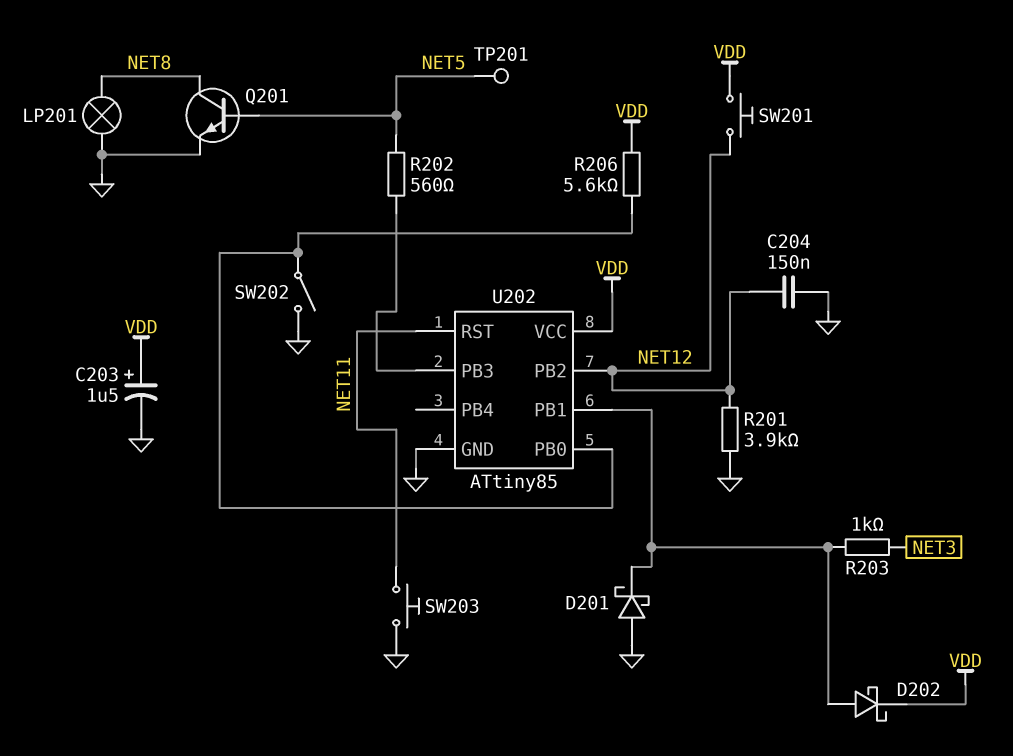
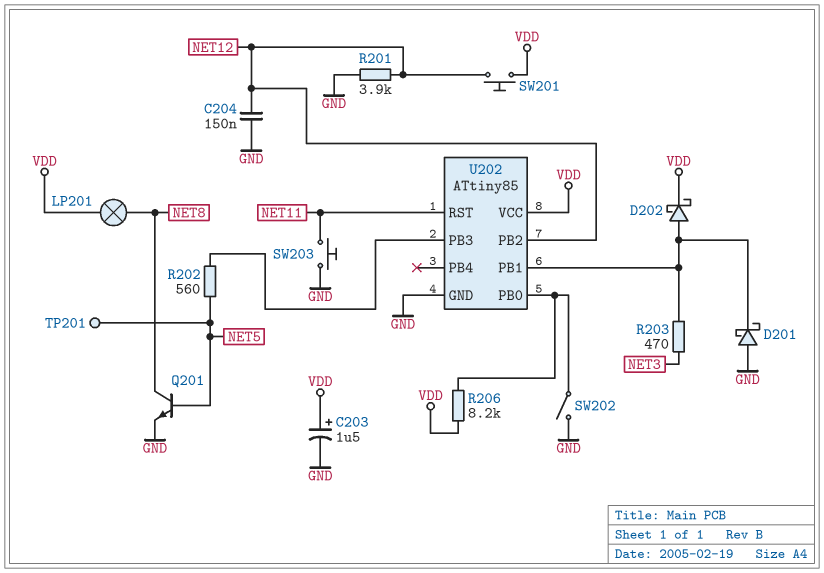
LP201: lamp (GND, NET8) -> lamp (NET8, VDD)
R203: 1k (NET3, U202/PB1) -> 470 (NET3, U202/PB1)
R206: 5.6k (U202/PB0, VDD) -> 8.2k (U202/PB0, VDD)

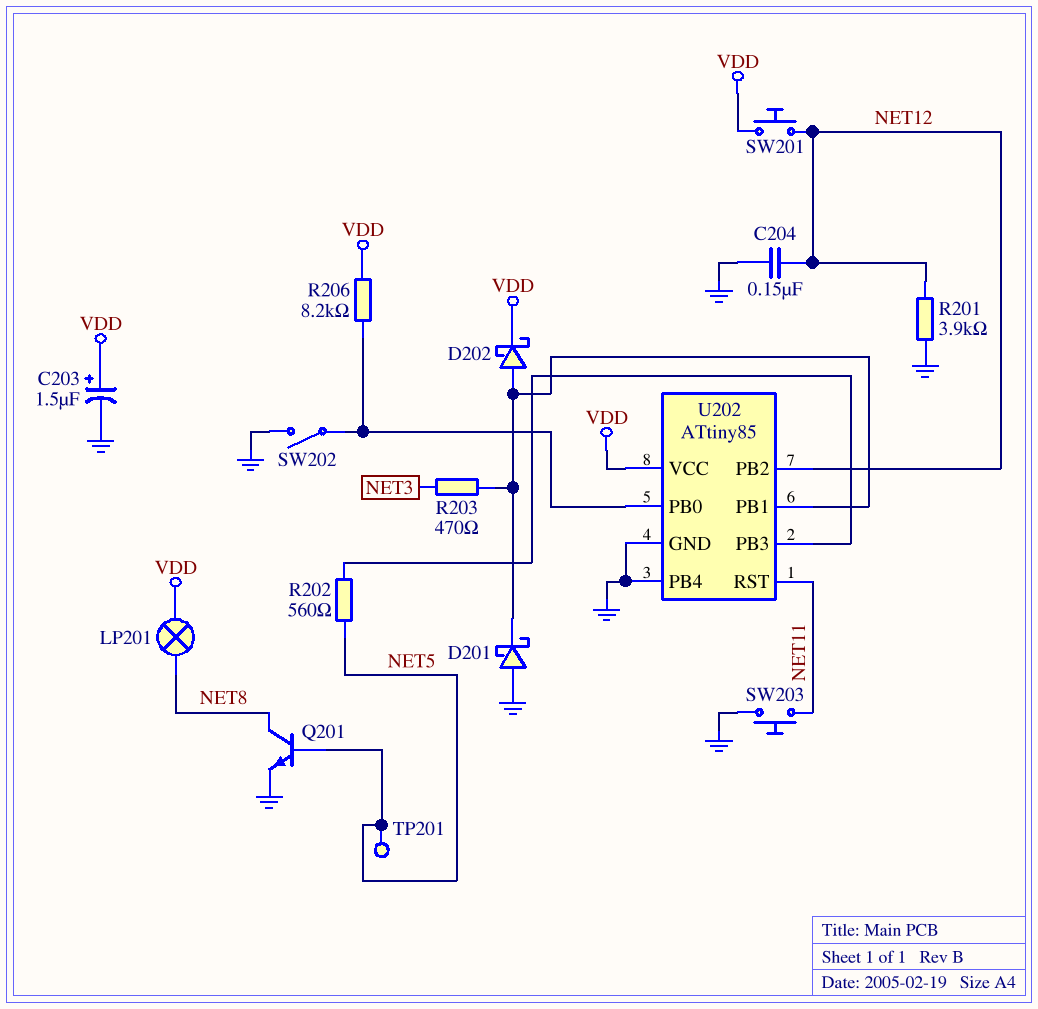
U202 pin PB4: none -> GND

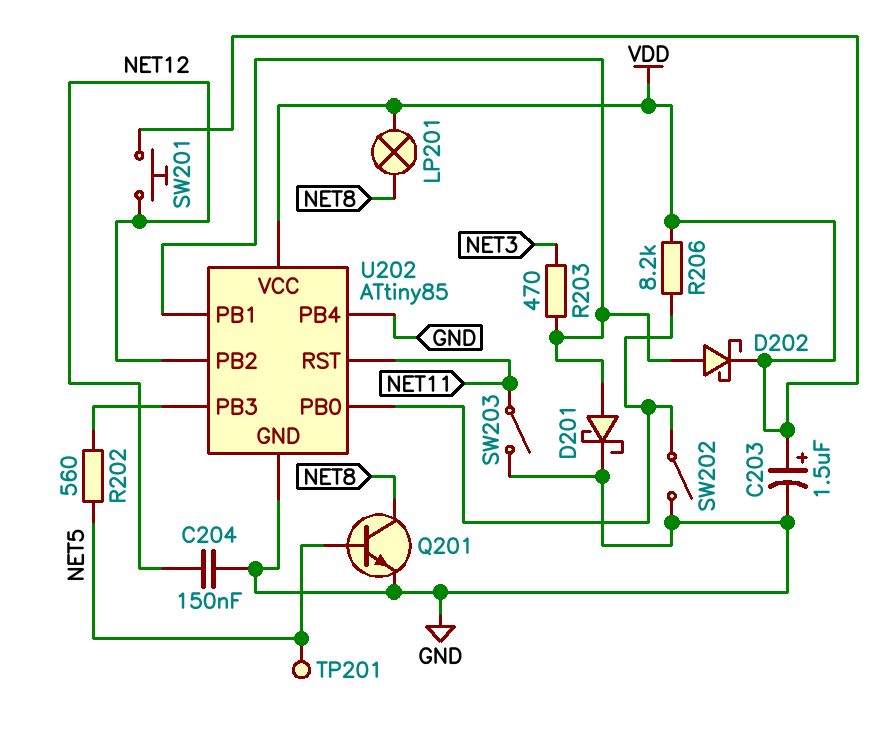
D201: schottky (A GND, K U202/PB1) -> schottky (A U202/PB1, K GND)
R201: 3.9k (GND, NET12) -> none
SW203: button (GND, NET11) -> switch (GND, NET11)

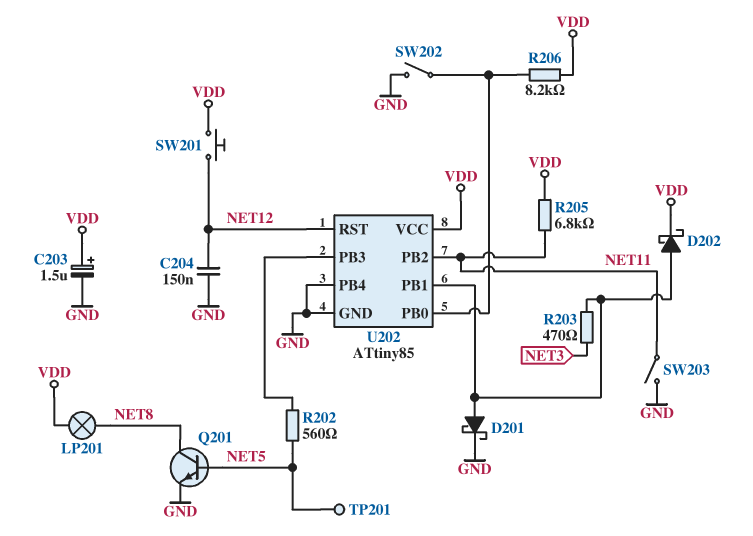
R205: none -> 6.8k (NET11, VDD)
U202 pin PB2: NET12 -> NET11
U202 pin RST: NET11 -> NET12

